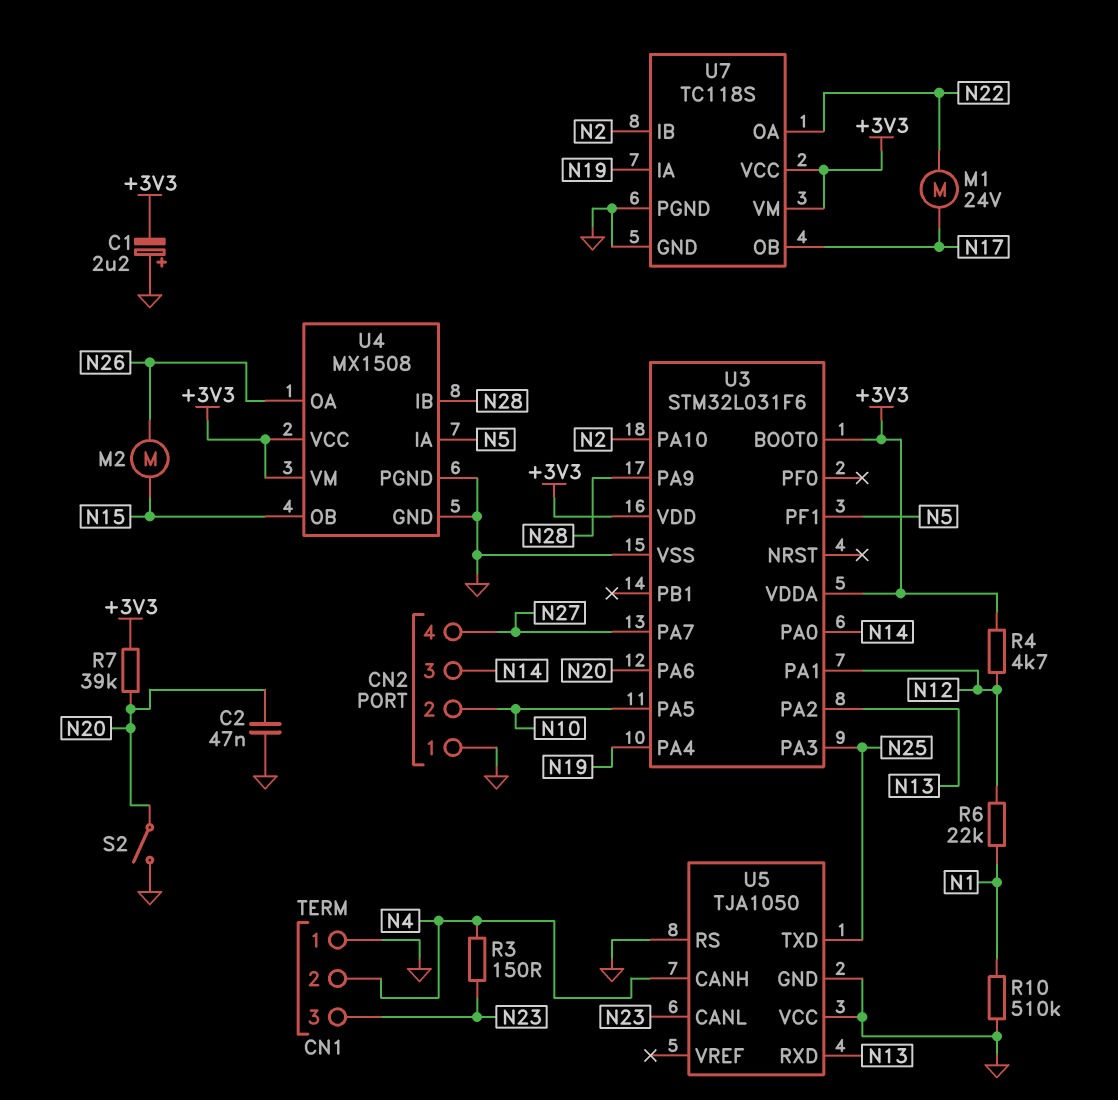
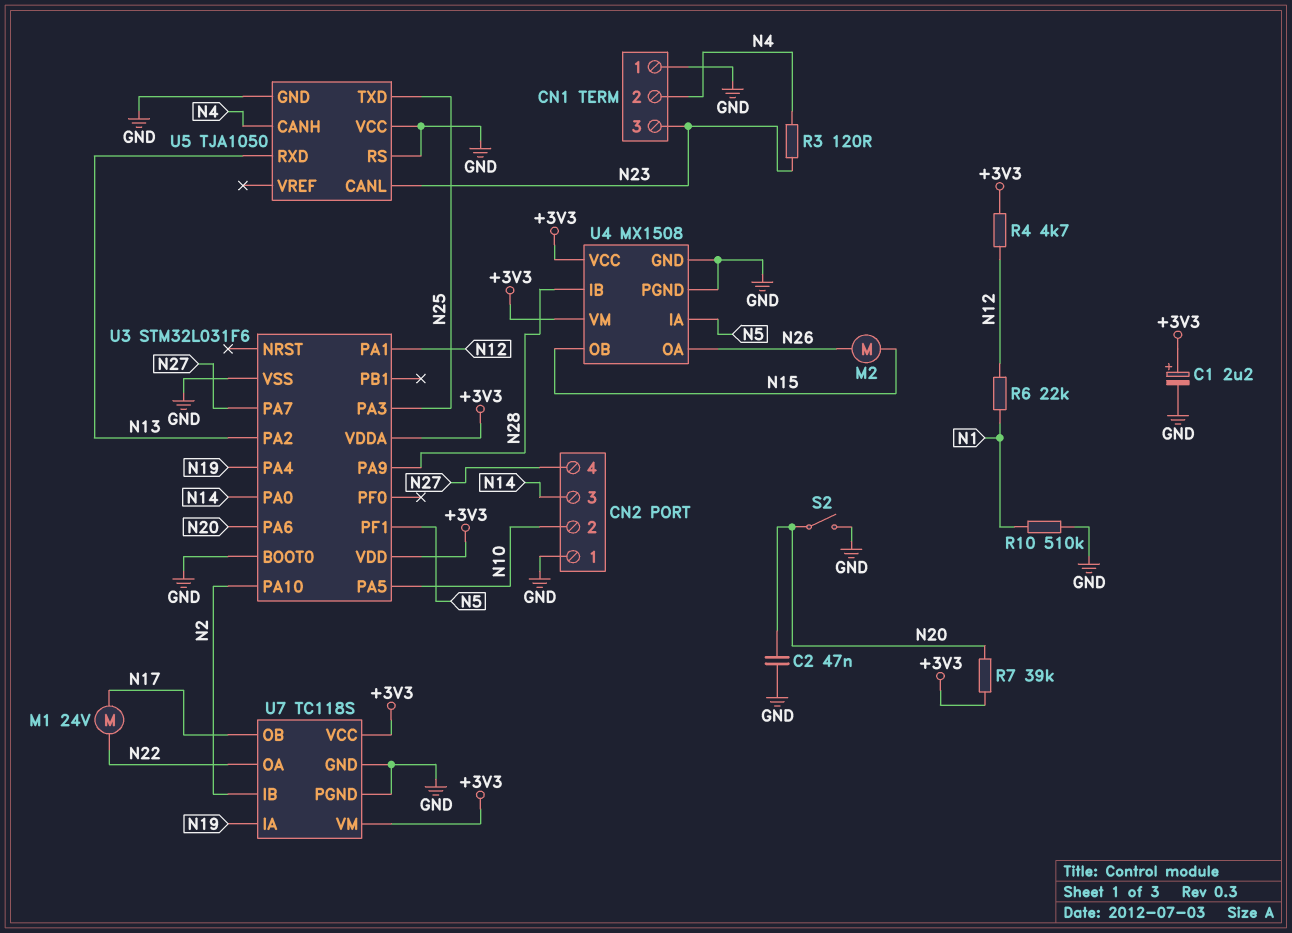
C1: 2.2uF (plus GND, minus +3V3) -> 2.2uF (plus +3V3, minus GND)
R3: 150 (N4, N23) -> 120 (N4, N23)
U3 pin BOOT0: +3V3 -> GND

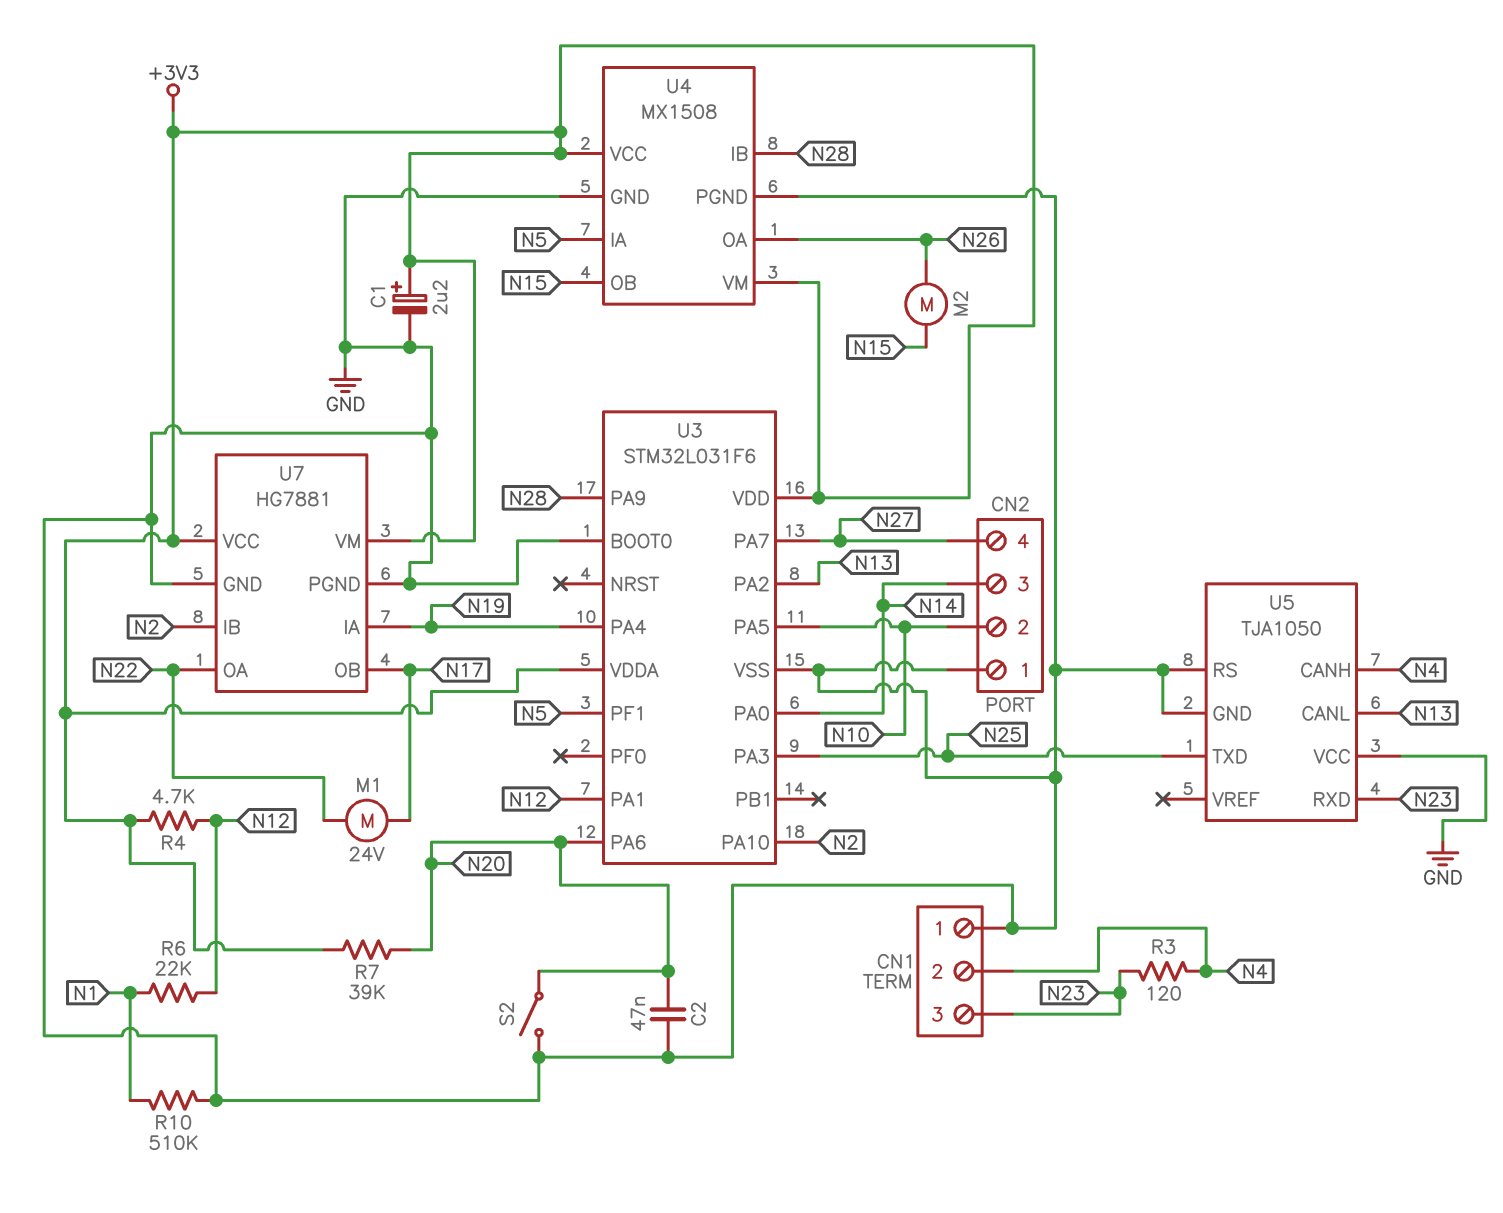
U5 pin CANL: N23 -> N13
U5 pin RXD: N13 -> N23
U7: TC118S -> HG7881

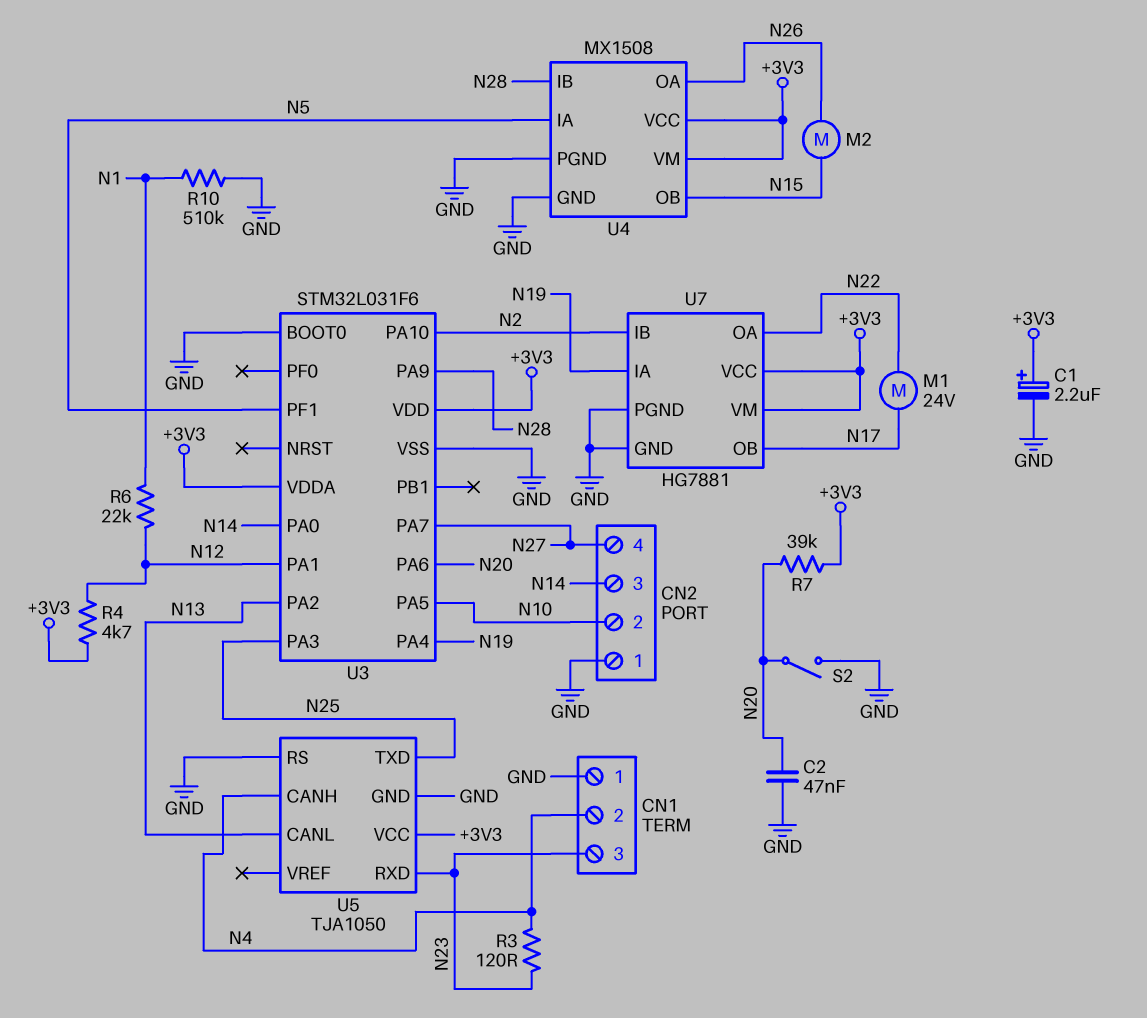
U5 pin VCC: GND -> +3V3

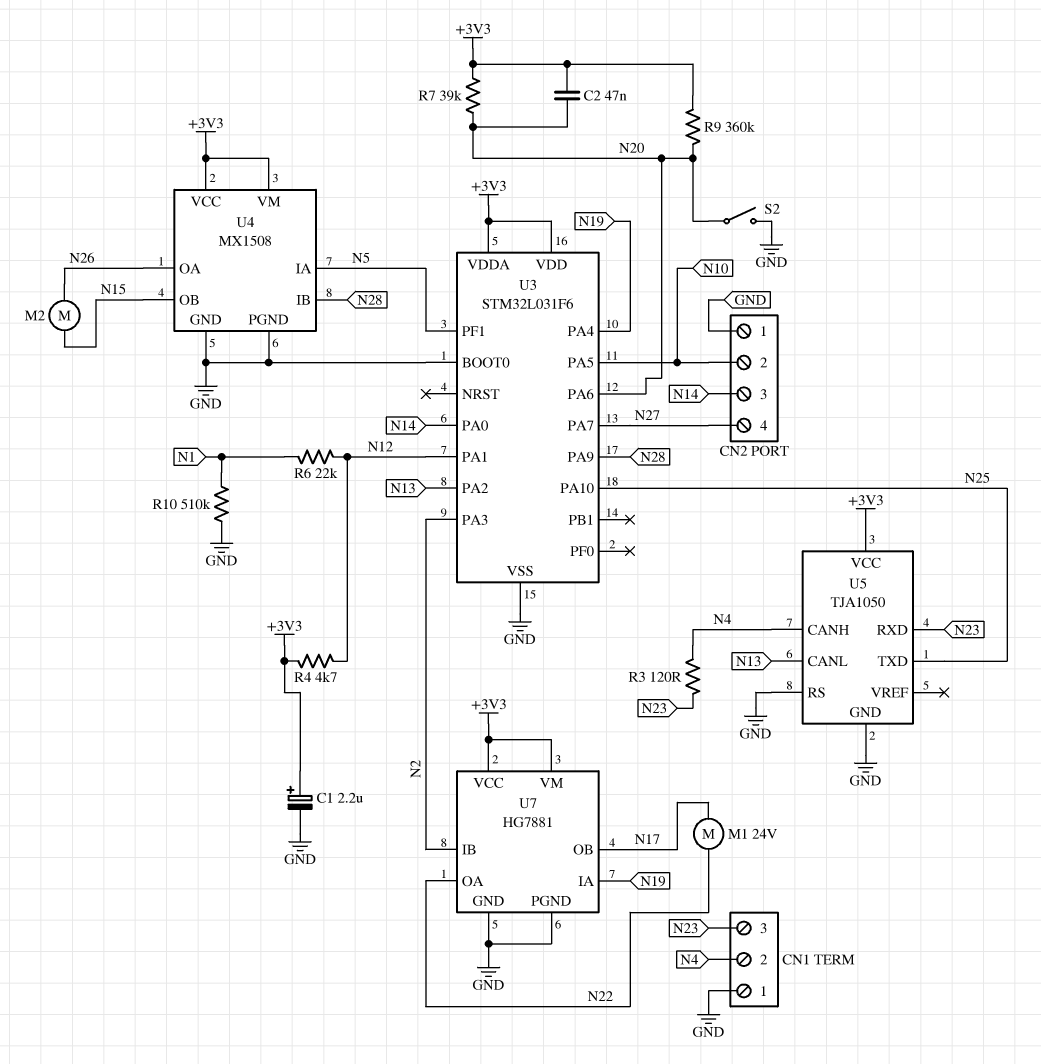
C2: 47nF (GND, N20) -> 47nF (+3V3, N20)
R9: none -> 360k (+3V3, N20)
U3 pin PA3: N25 -> N2
U3 pin PA10: N2 -> N25

